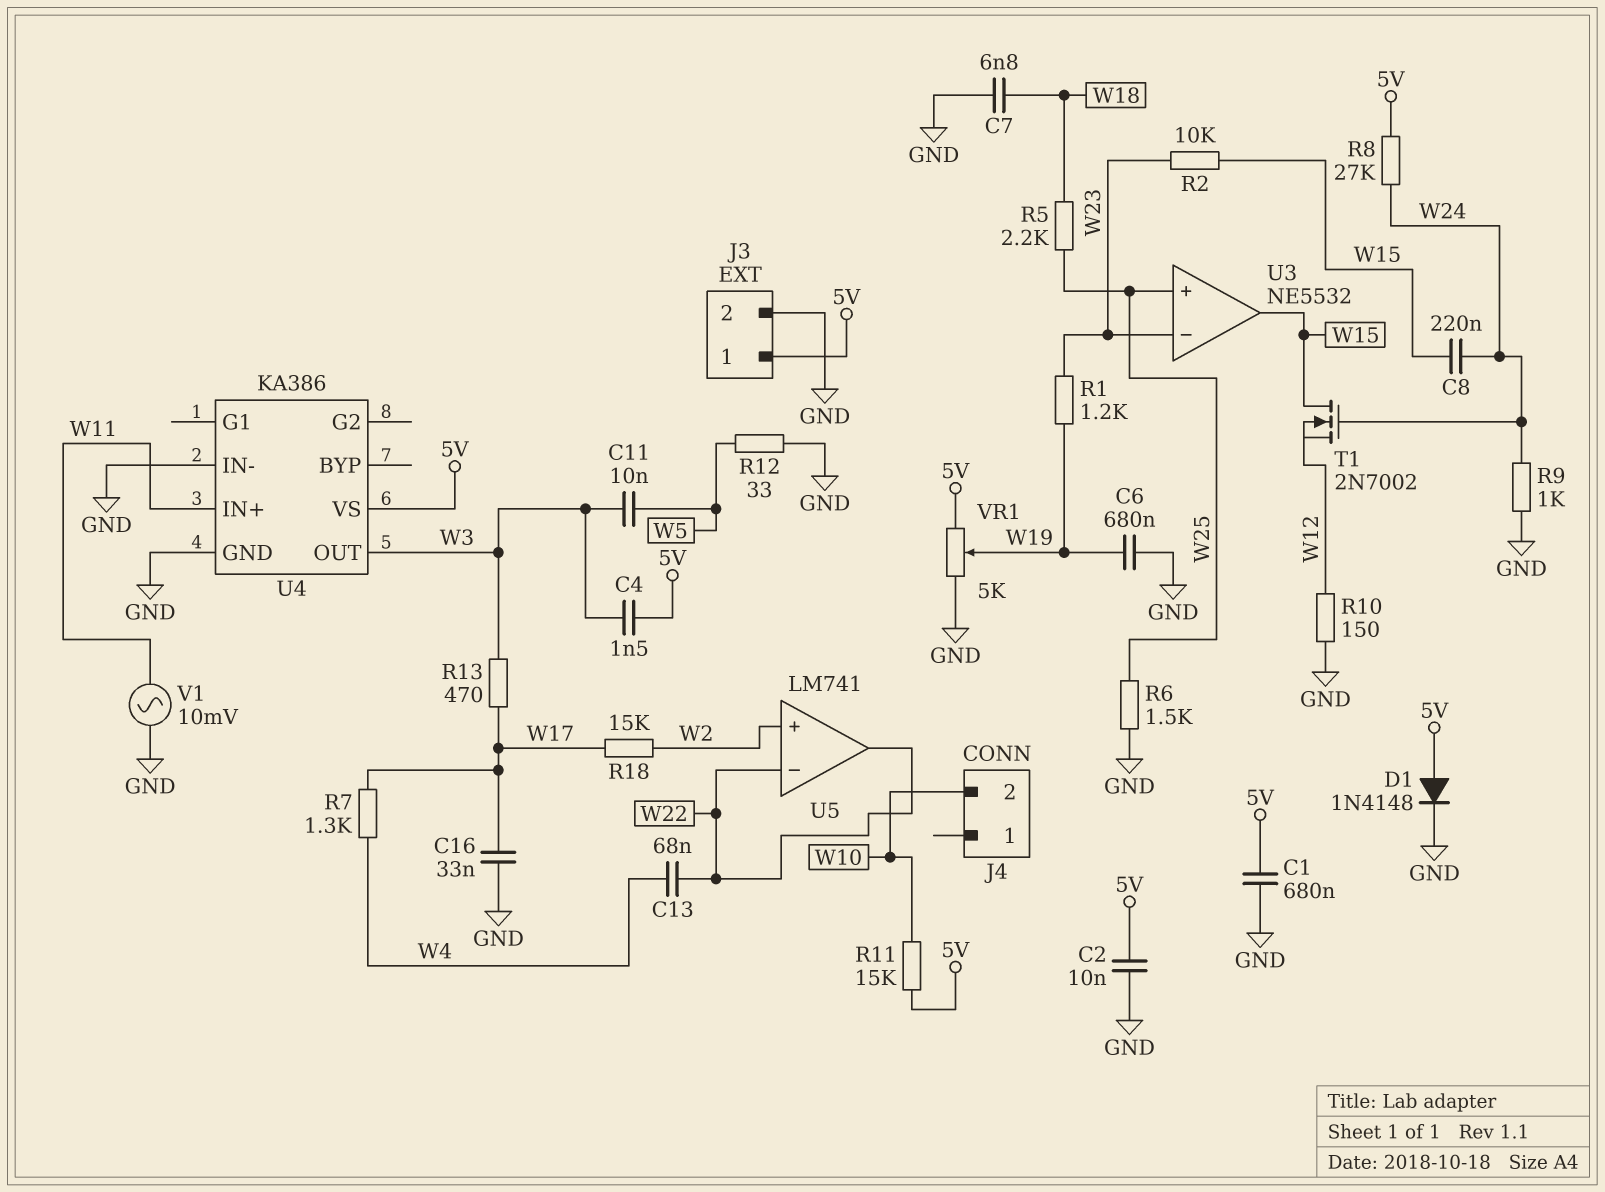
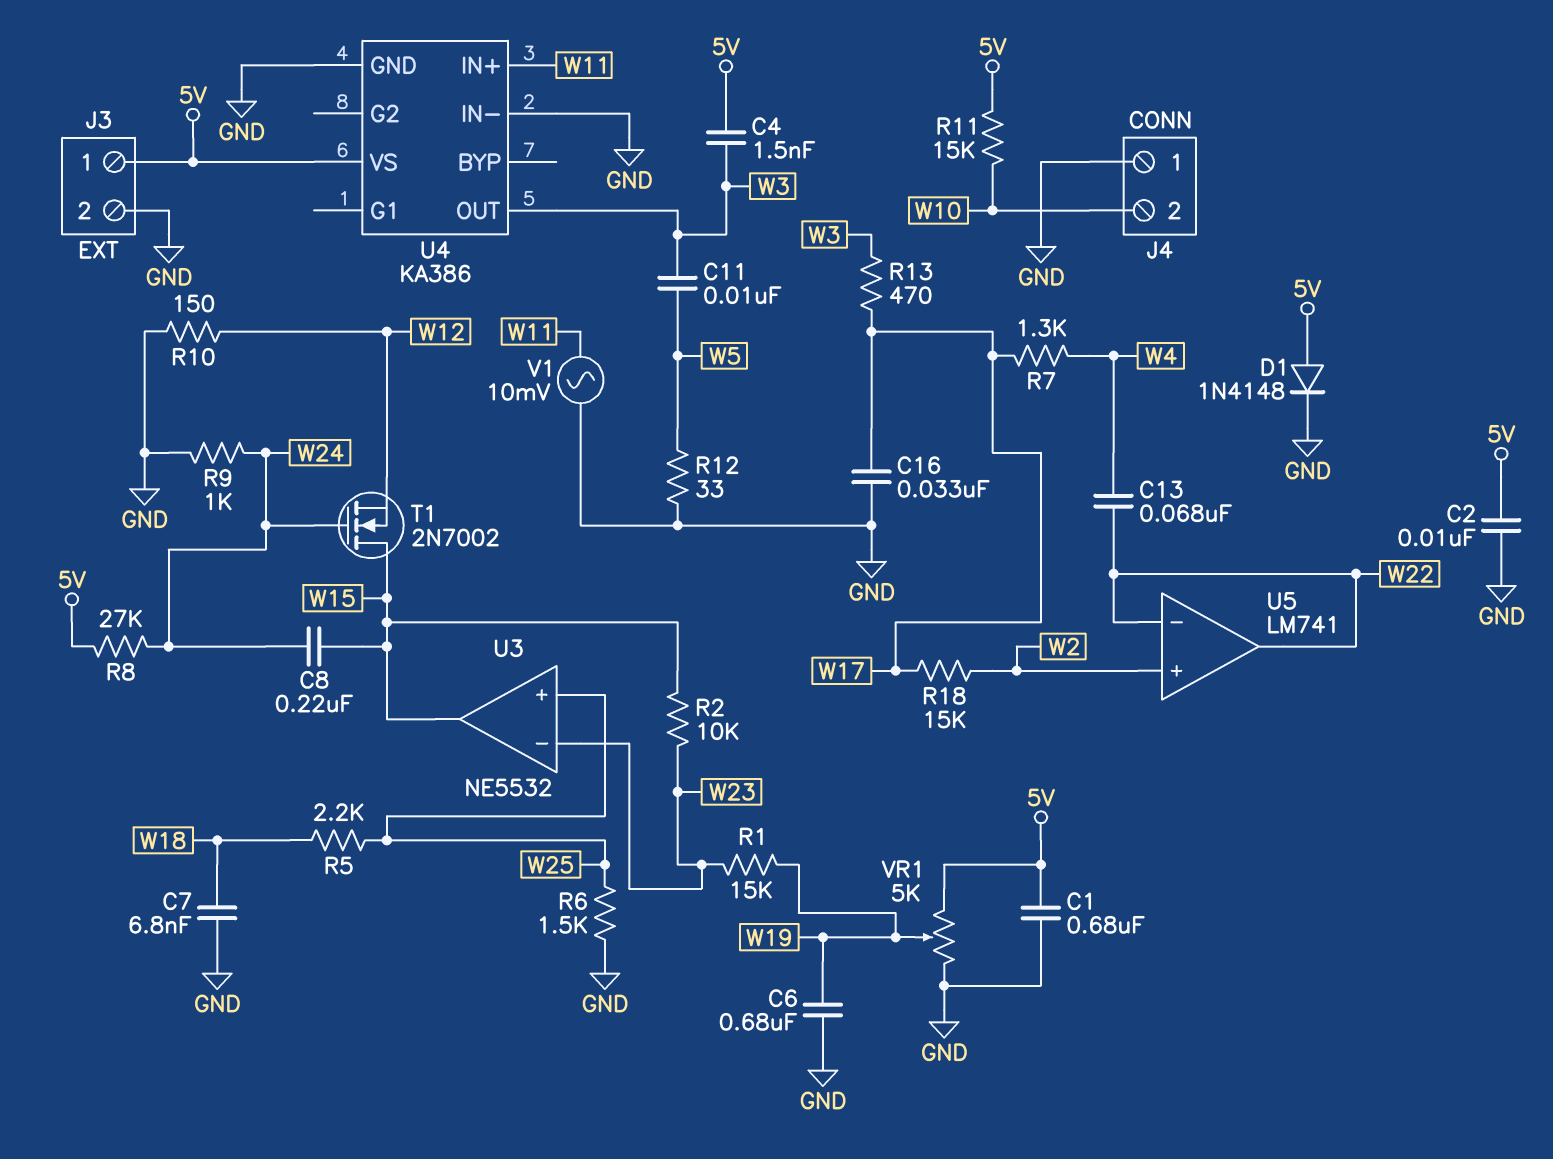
J4 pin 1: none -> GND
R1: 1.2k (W19, W23) -> 15k (W19, W23)

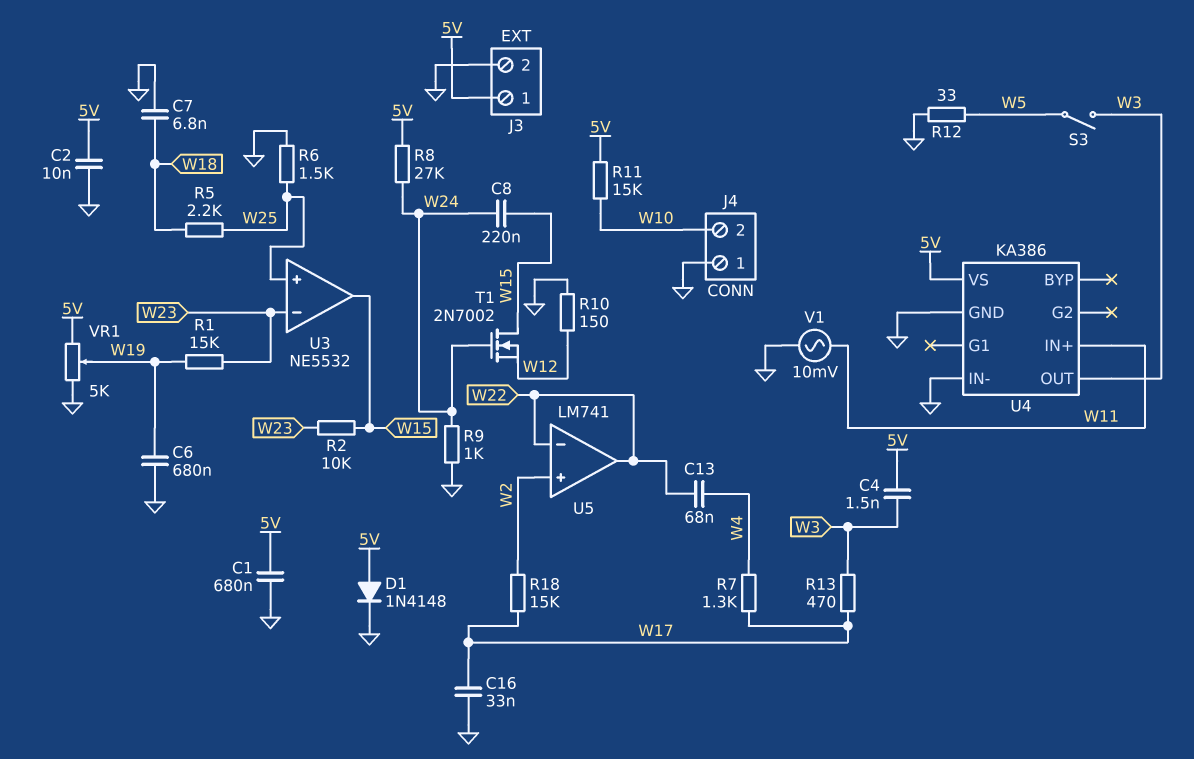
C11: 10nF (W3, W5) -> none
S3: none -> switch (W3, W5)

